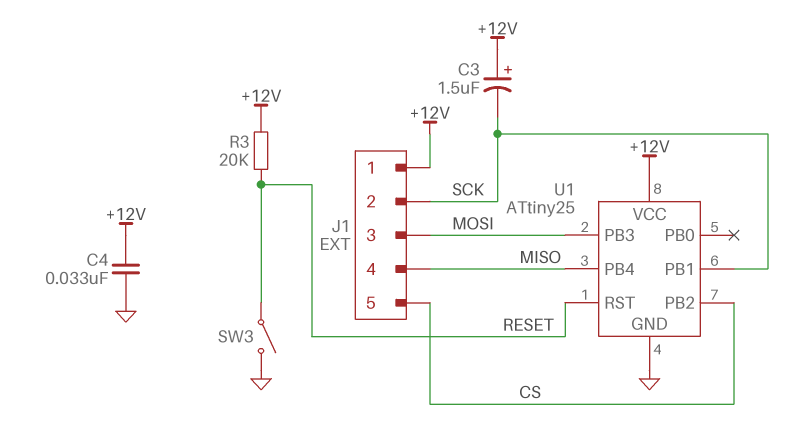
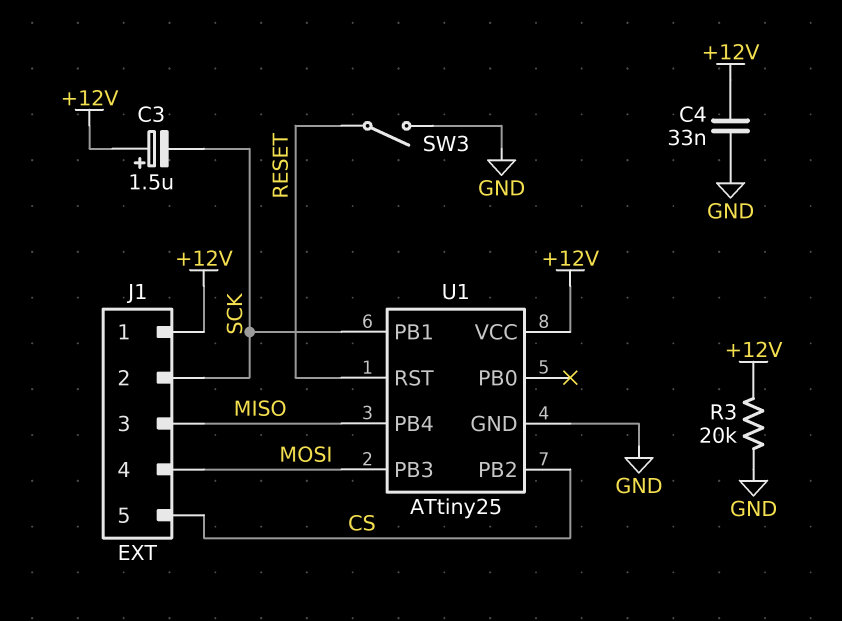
J1 pin 3: MOSI -> MISO
J1 pin 4: MISO -> MOSI
R3: 20k (+12V, RESET) -> 20k (+12V, GND)

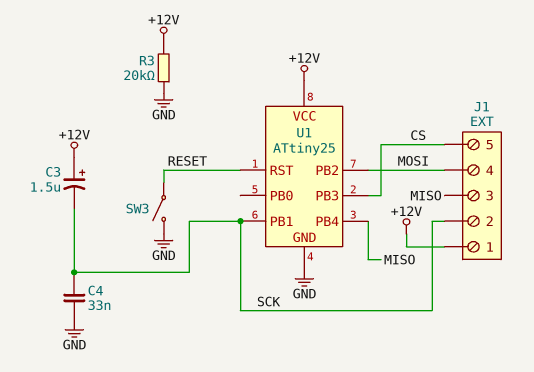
C4: 33nF (+12V, GND) -> 33nF (GND, SCK)
U1 pin PB2: CS -> MOSI
U1 pin PB3: MOSI -> CS

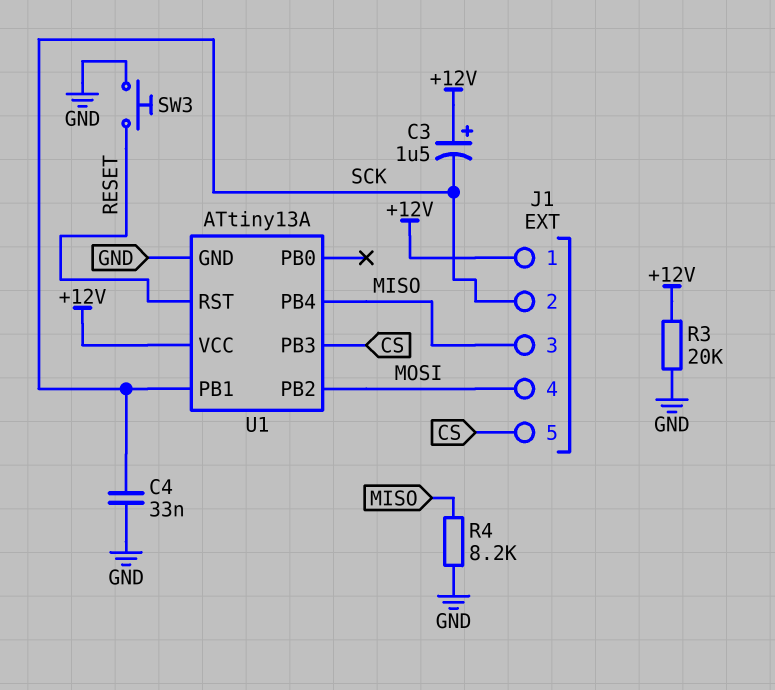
R4: none -> 8.2k (GND, MISO)
SW3: switch (GND, RESET) -> button (GND, RESET)
U1: ATtiny25 -> ATtiny13A

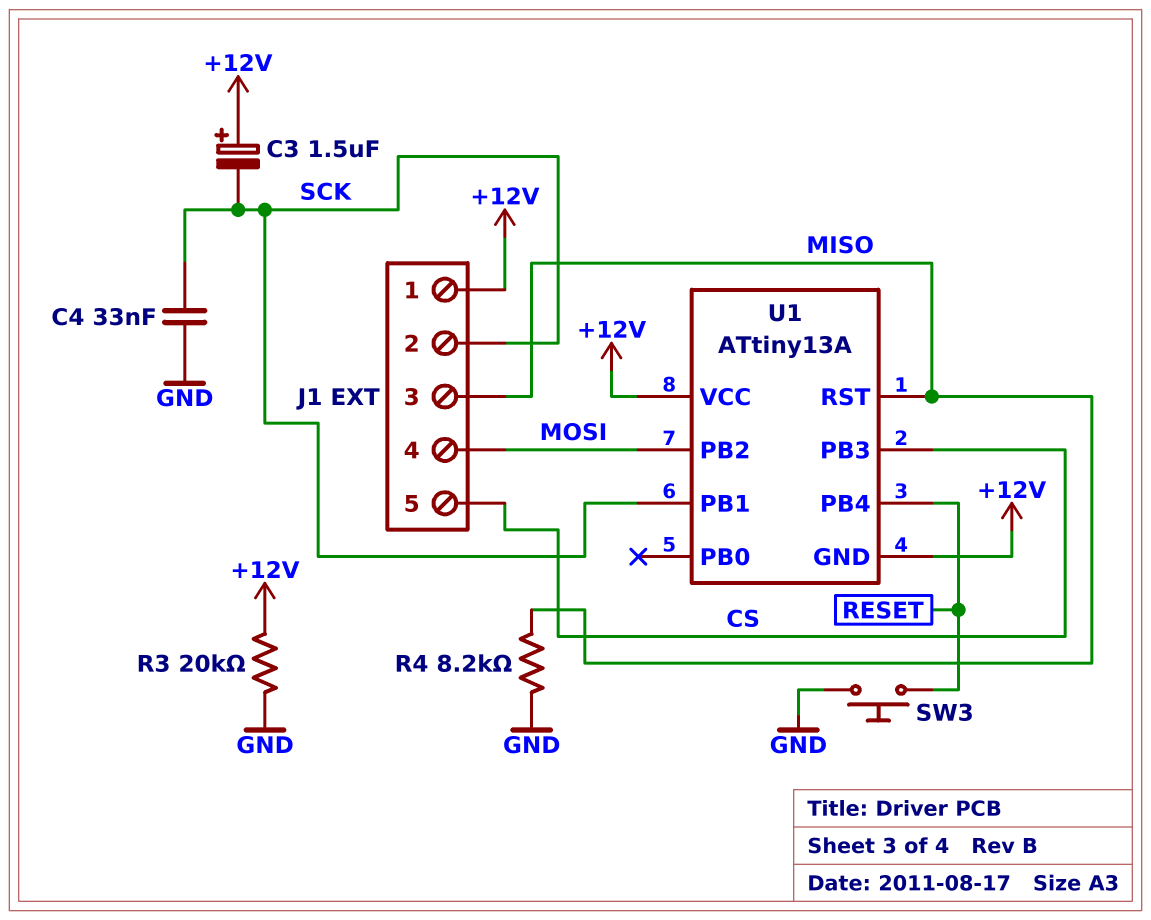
U1 pin GND: GND -> +12V
U1 pin PB4: MISO -> RESET
U1 pin RST: RESET -> MISO

